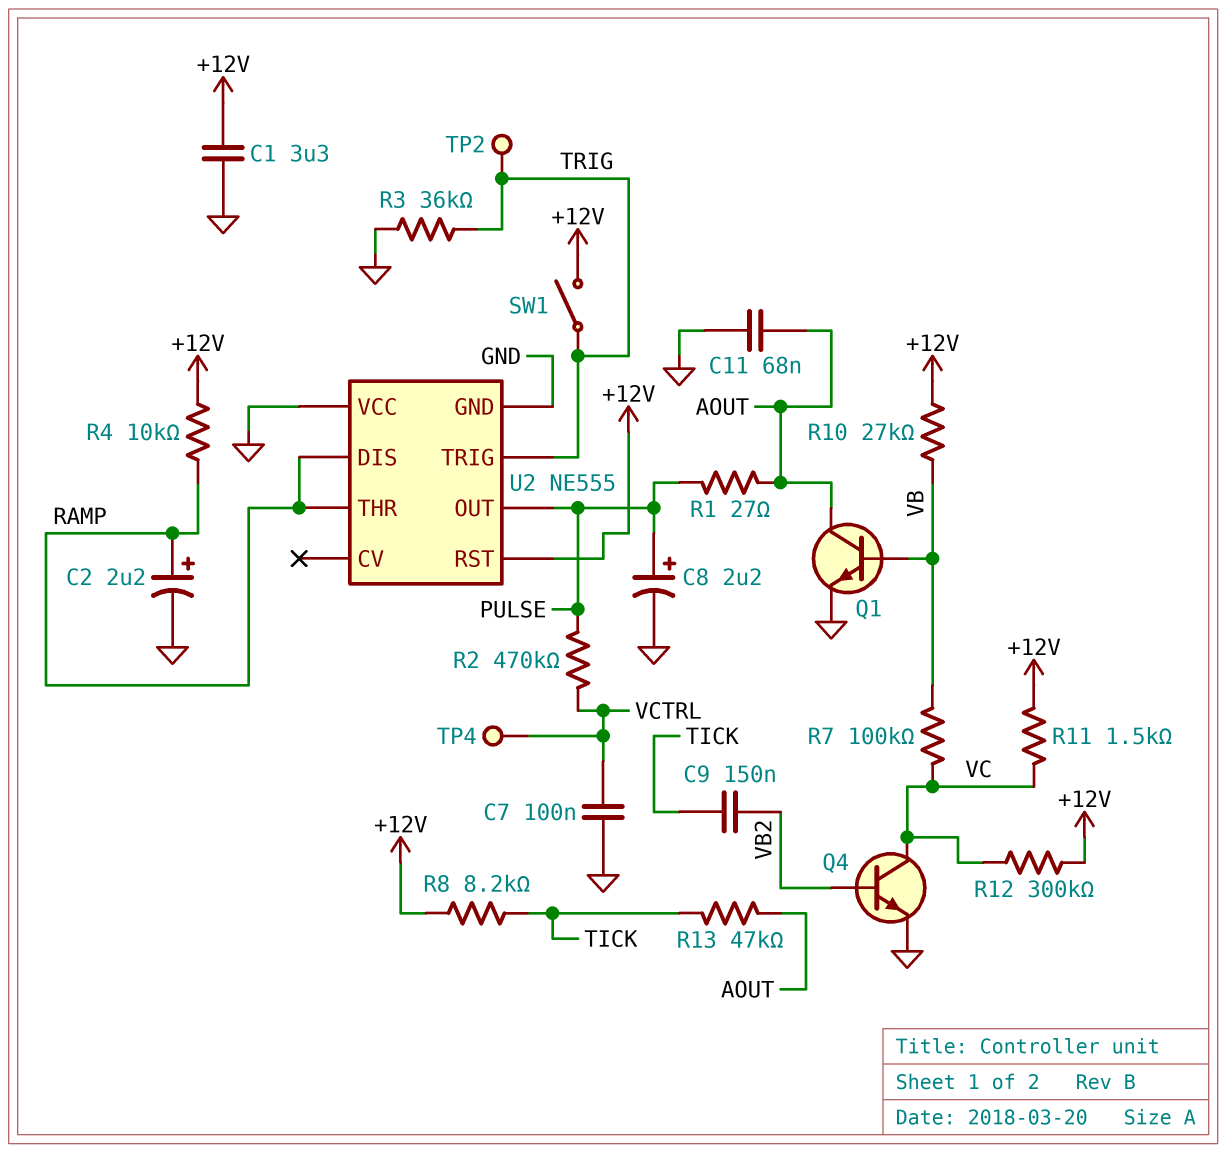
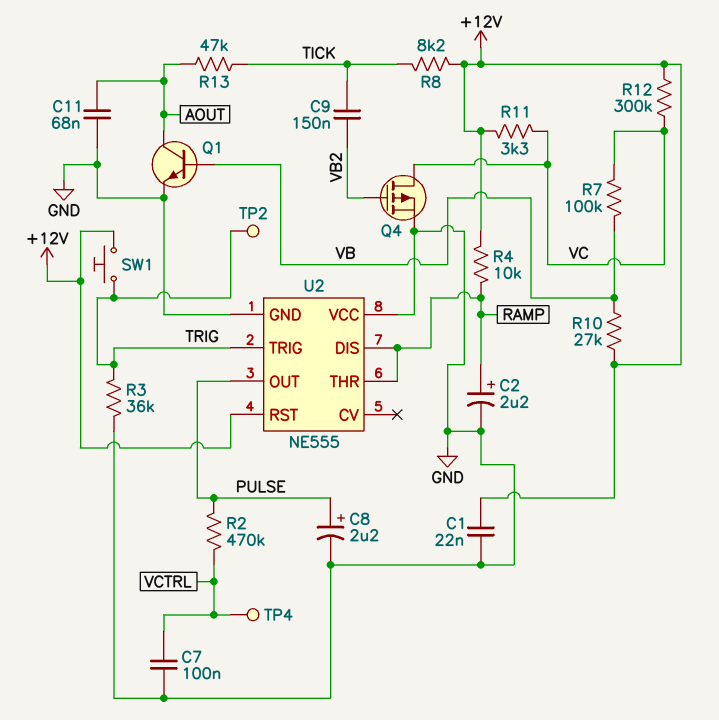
C1: 3.3uF (+12V, GND) -> 22nF (+12V, GND)
Q4: NPN (B VB2, C VC, E GND) -> PMOS (G VB2, D VC, S GND)
R1: 27 (AOUT, PULSE) -> none
R11: 1.5k (+12V, VC) -> 3.3k (+12V, VC)
SW1: switch (+12V, TRIG) -> button (+12V, TRIG)

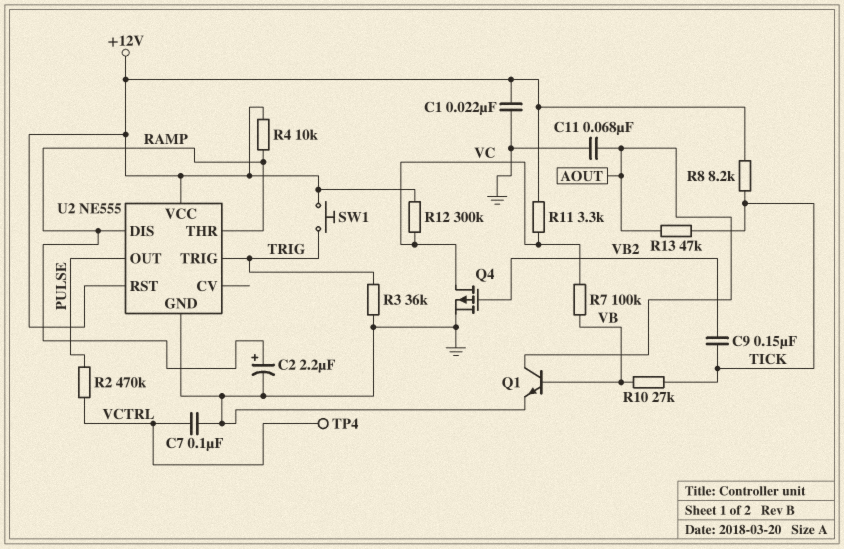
C8: 2.2uF (plus PULSE, minus GND) -> none
R10: 27k (+12V, VB) -> 27k (TICK, VB)
TP2: test point (TRIG) -> none
U2 pin VCC: GND -> +12V

